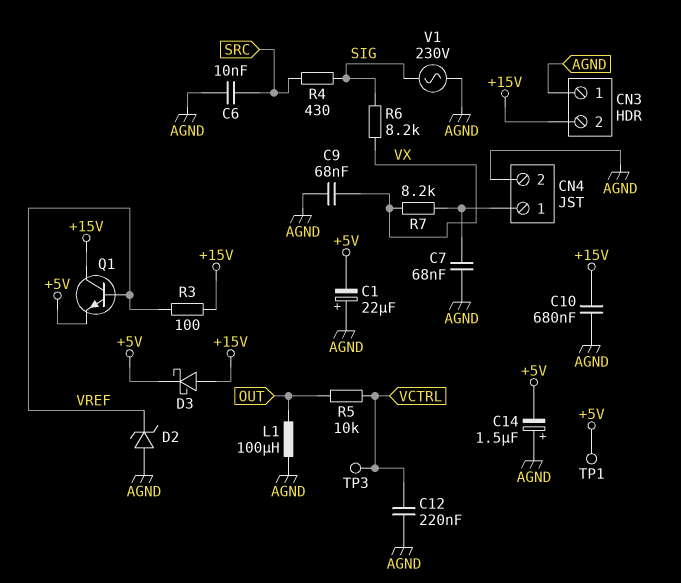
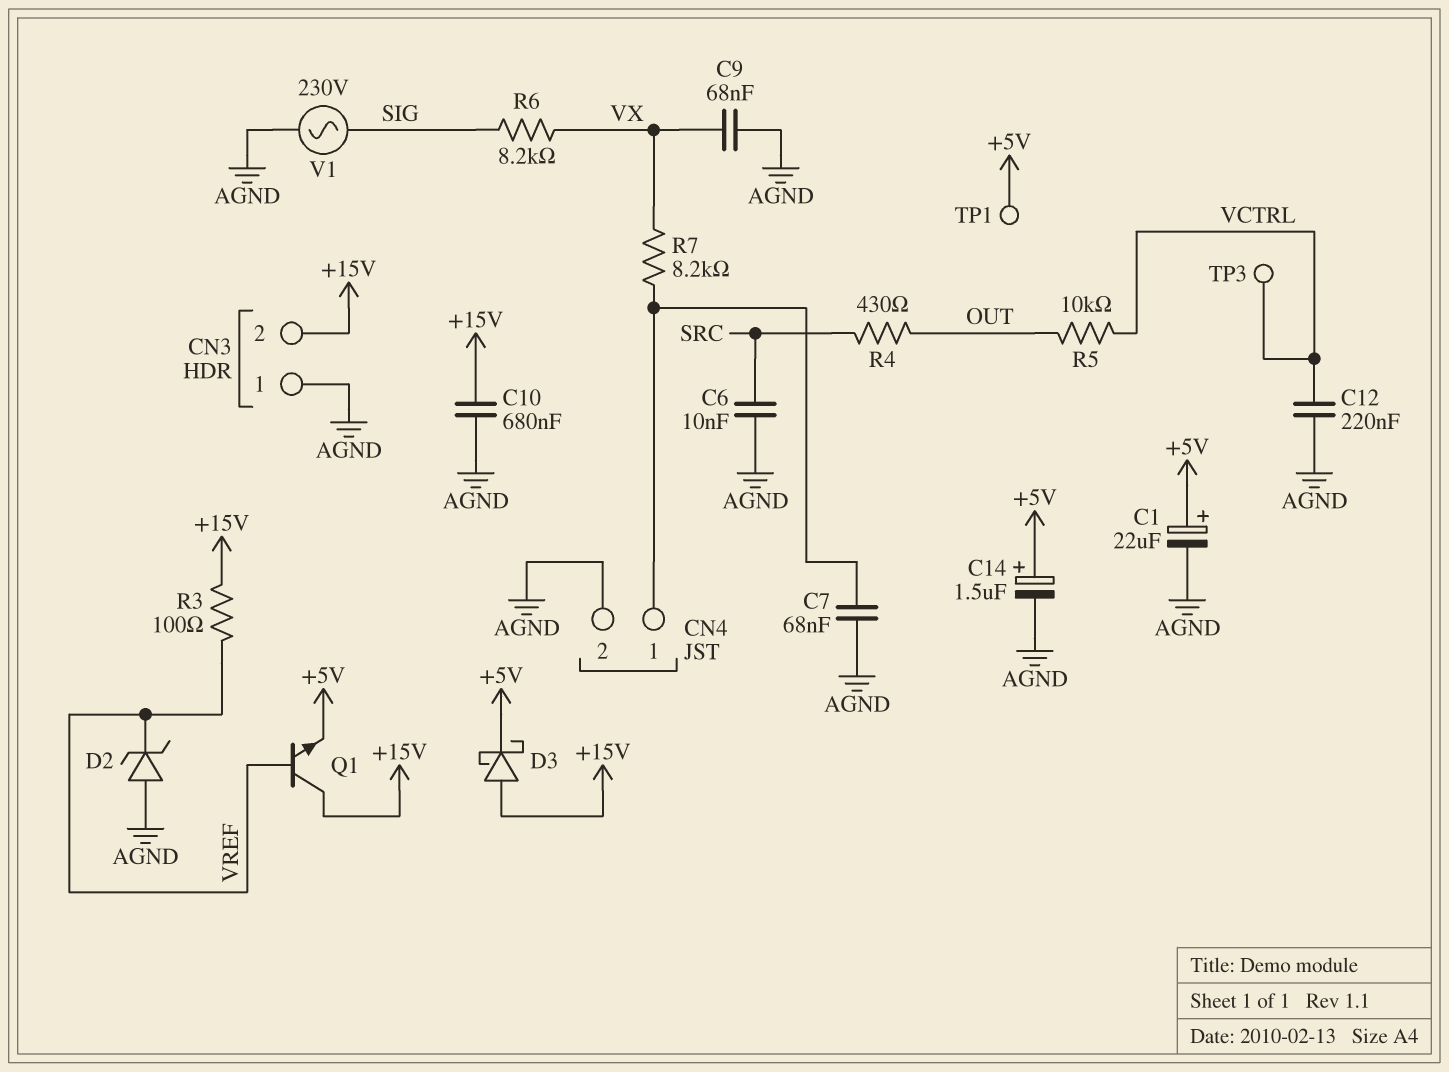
C1: 22uF (plus AGND, minus +5V) -> 22uF (plus +5V, minus AGND)
C14: 1.5uF (plus AGND, minus +5V) -> 1.5uF (plus +5V, minus AGND)
L1: 100uH (AGND, OUT) -> none
R4: 430 (SIG, SRC) -> 430 (OUT, SRC)

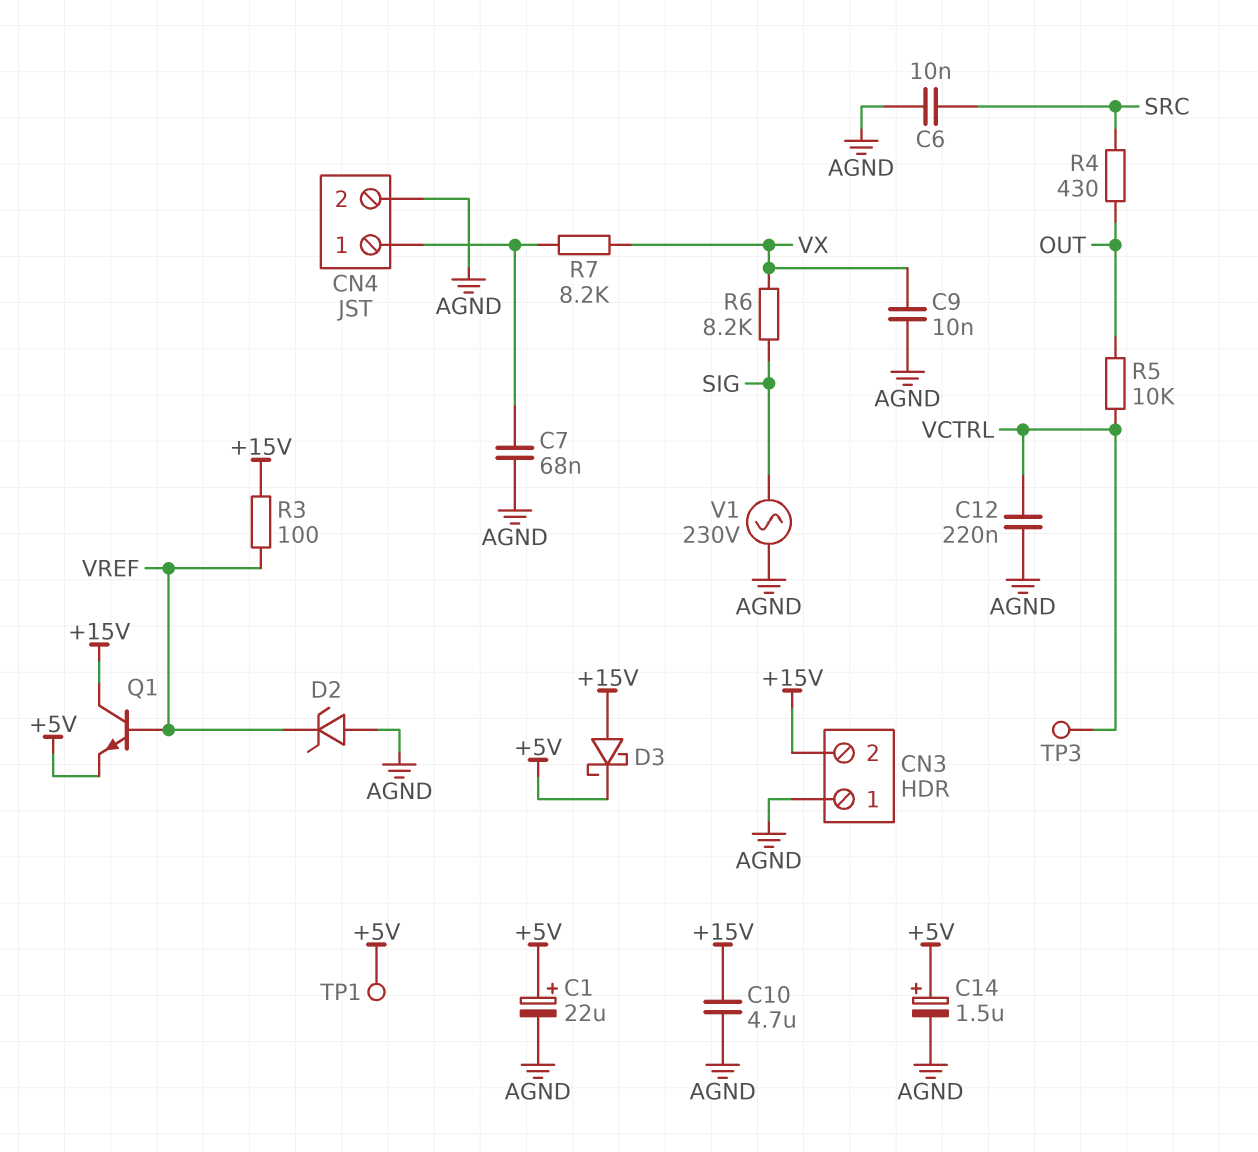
C9: 68nF (AGND, VX) -> 10nF (AGND, VX)
C10: 680nF (+15V, AGND) -> 4.7uF (+15V, AGND)

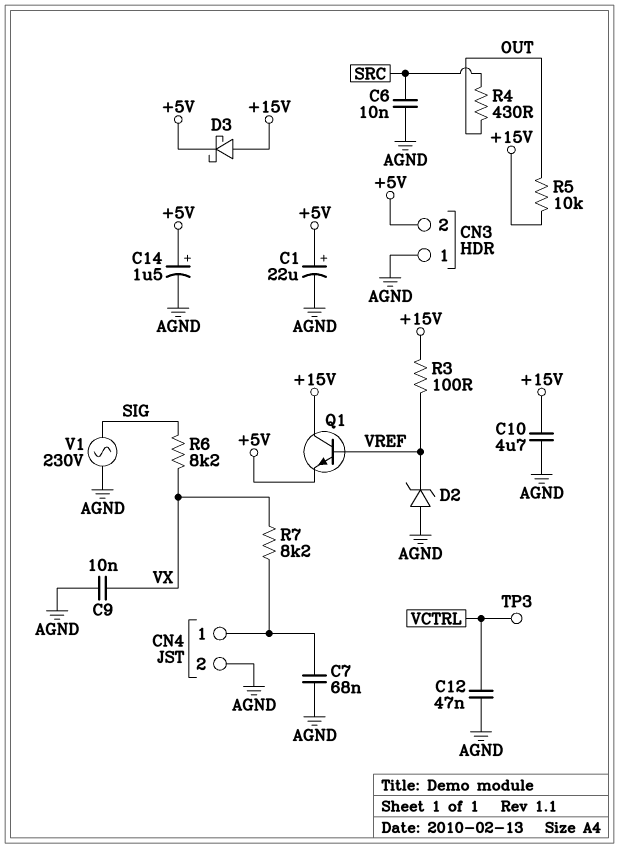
C12: 220nF (AGND, VCTRL) -> 47nF (AGND, VCTRL)
CN3 pin 2: +15V -> +5V
R5: 10k (OUT, VCTRL) -> 10k (+15V, OUT)
TP1: test point (+5V) -> none

